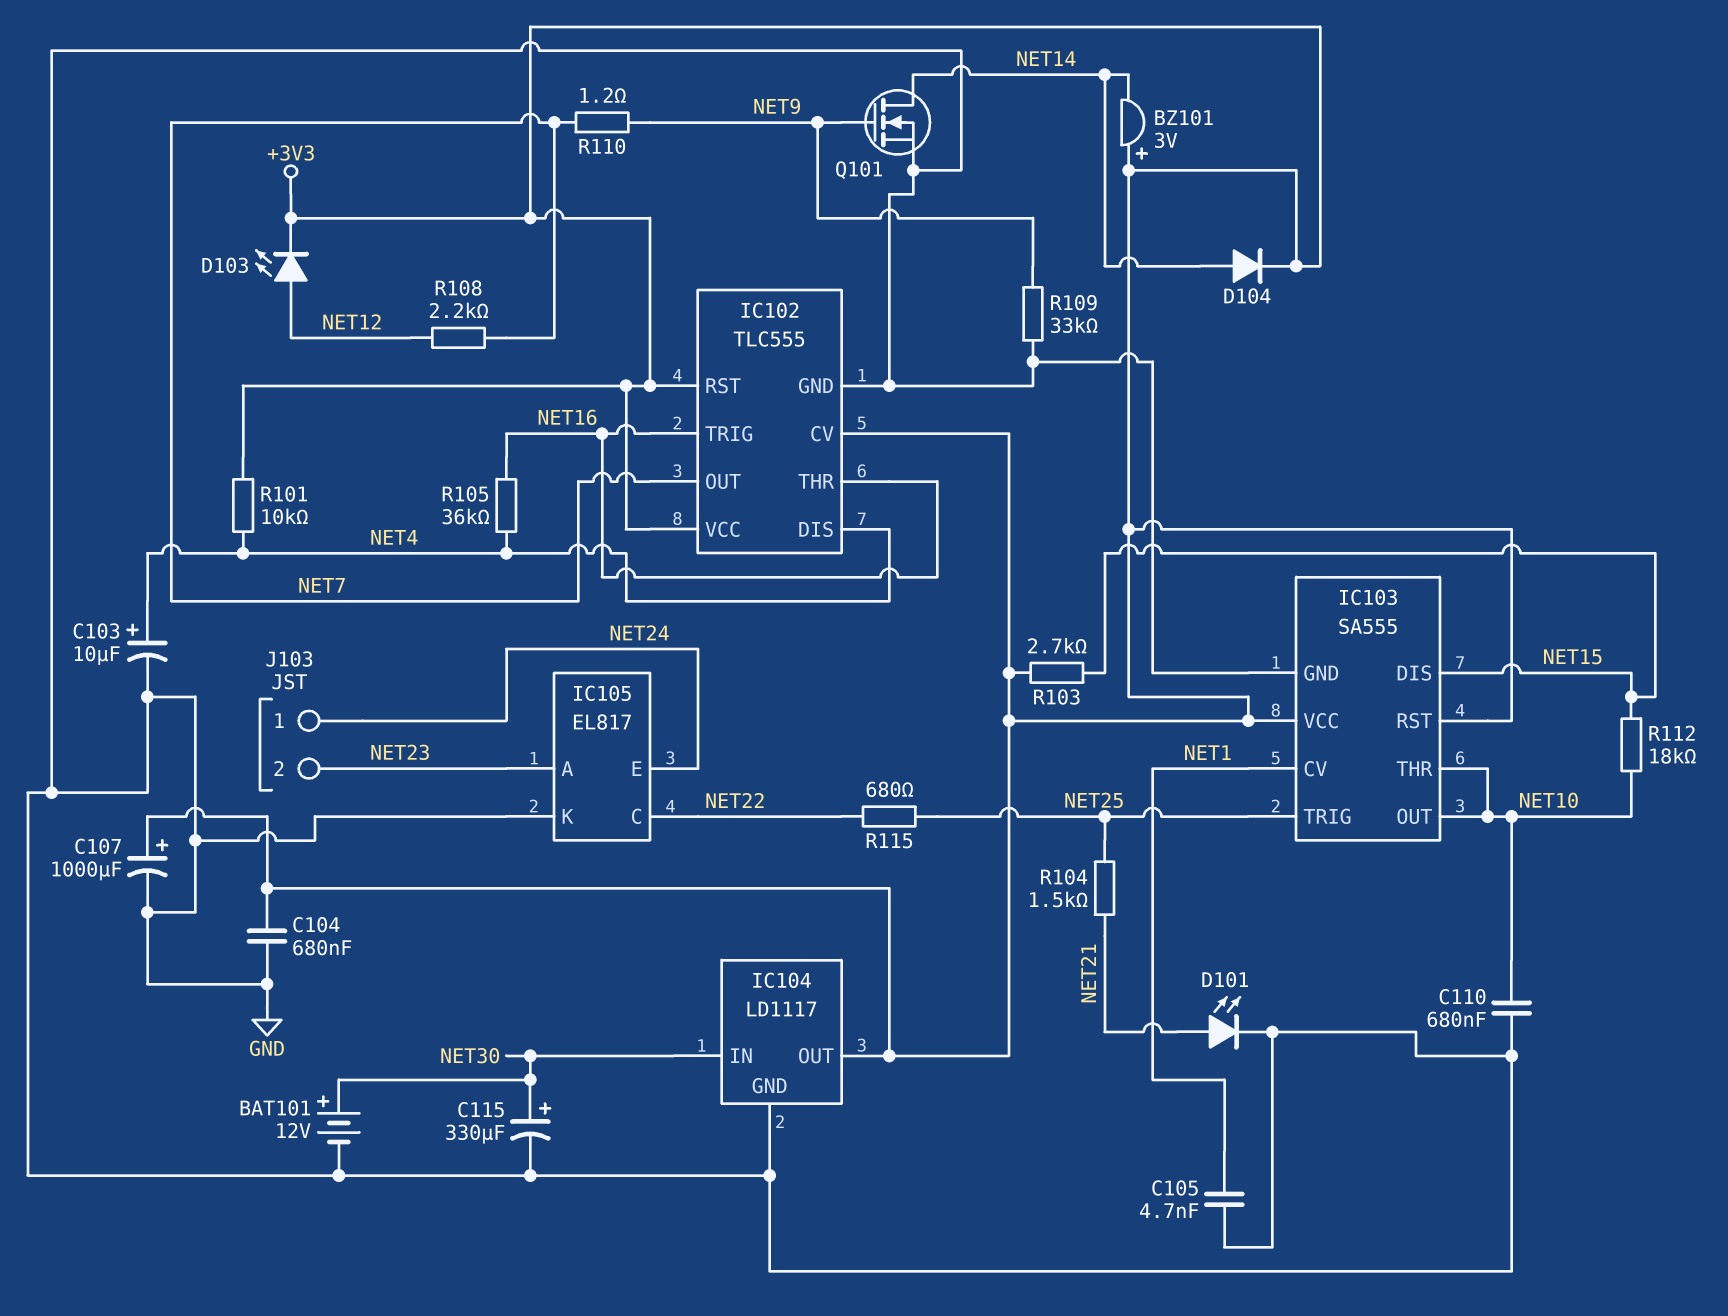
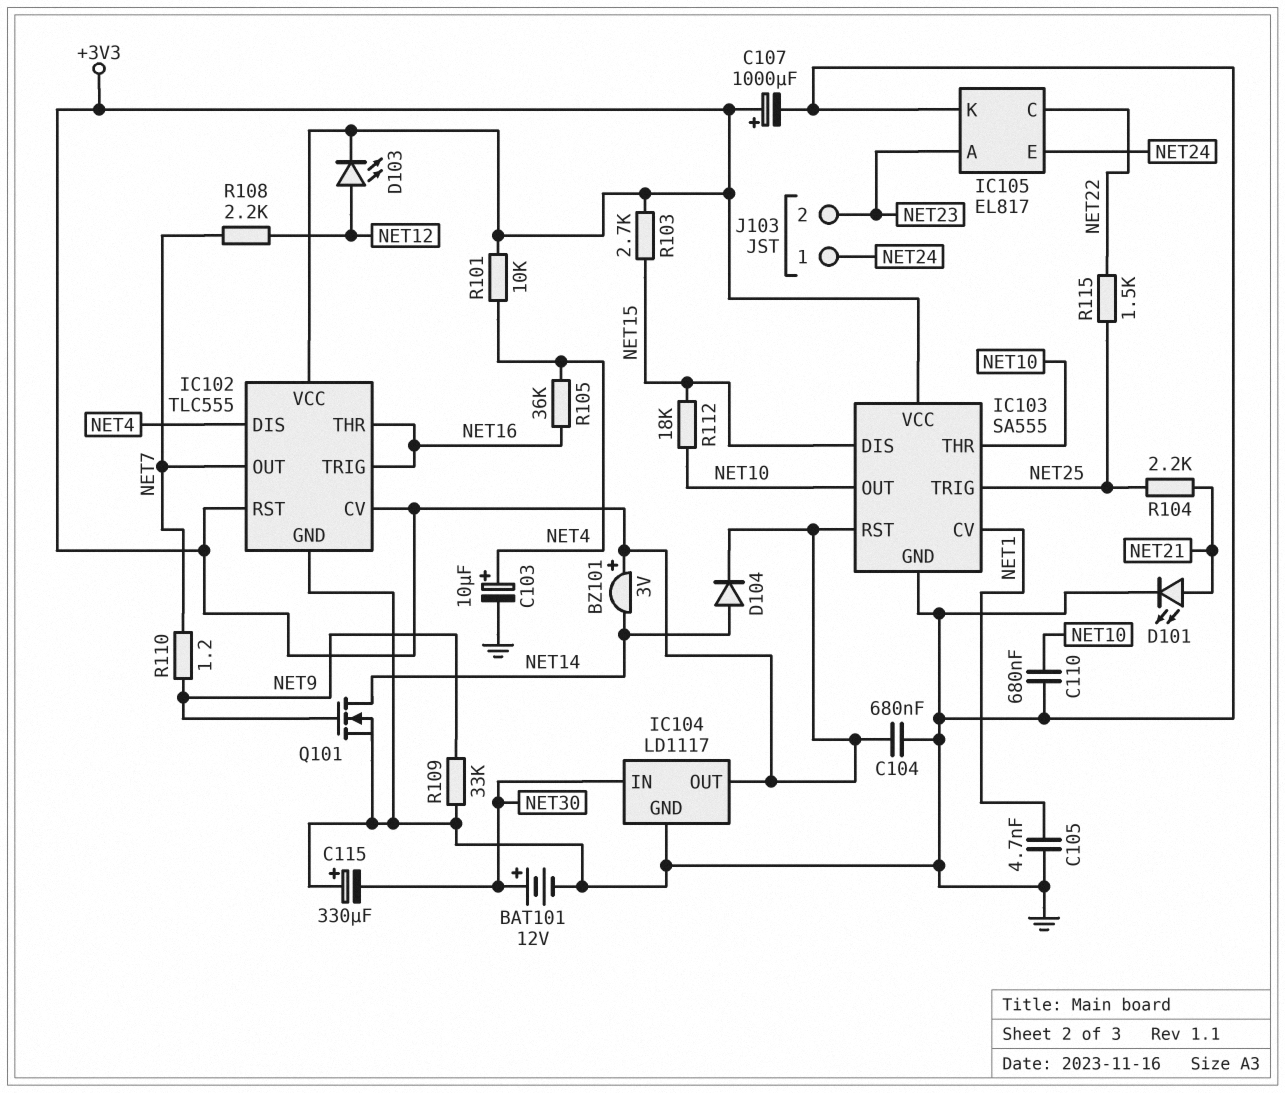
C115: 330uF (plus NET30, minus GND) -> 330uF (plus GND, minus NET30)
R104: 1.5k (NET21, NET25) -> 2.2k (NET21, NET25)
R115: 680 (NET22, NET25) -> 1.5k (NET22, NET25)

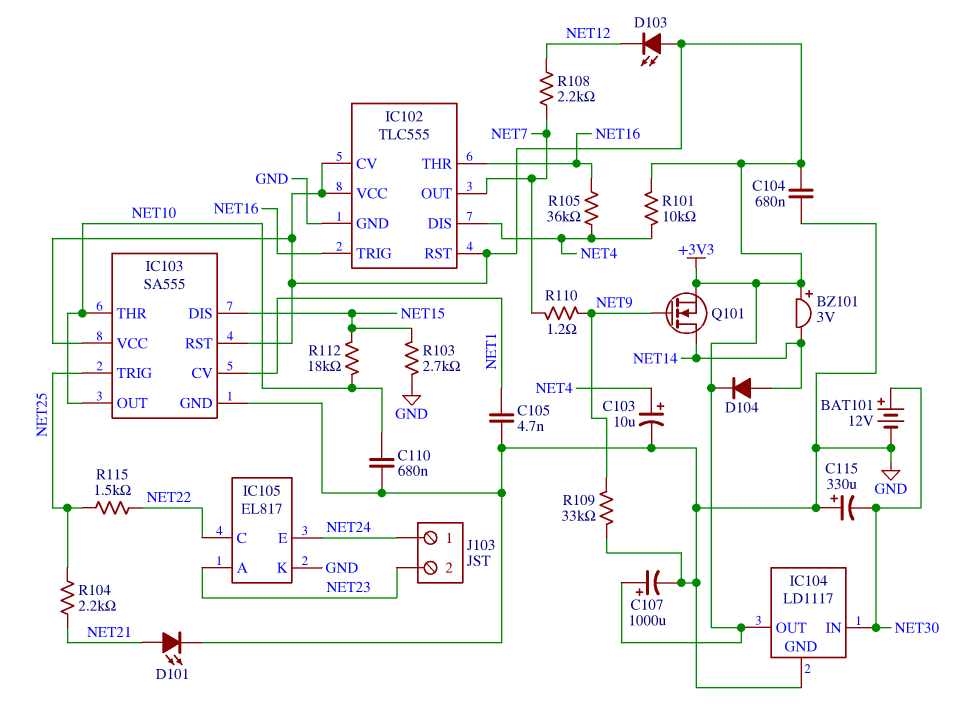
D103: LED (A NET12, K +3V3) -> LED (A +3V3, K NET12)
Q101: NMOS (G NET9, D NET14, S GND) -> NMOS (G NET9, D NET14, S +3V3)
R103: 2.7k (+3V3, NET15) -> 2.7k (GND, NET15)

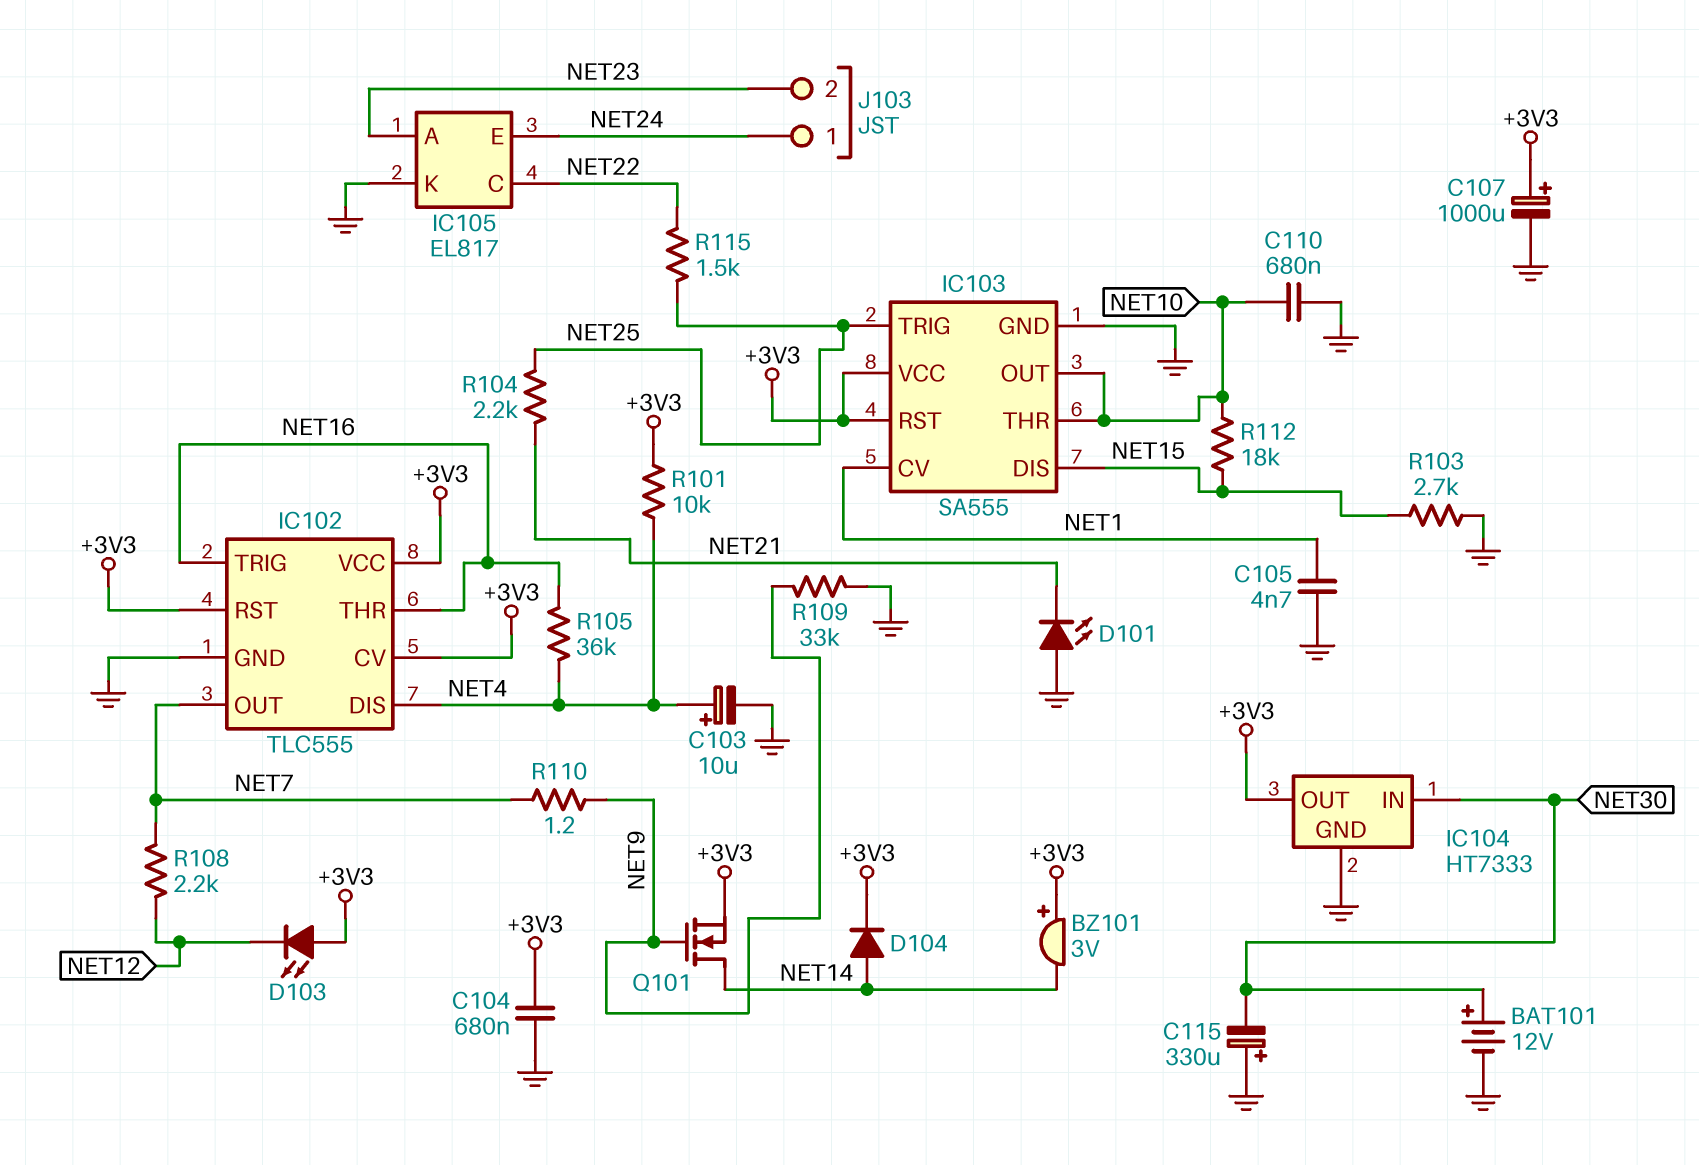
D101: LED (A NET21, K GND) -> LED (A GND, K NET21)
IC104: LD1117 -> HT7333

